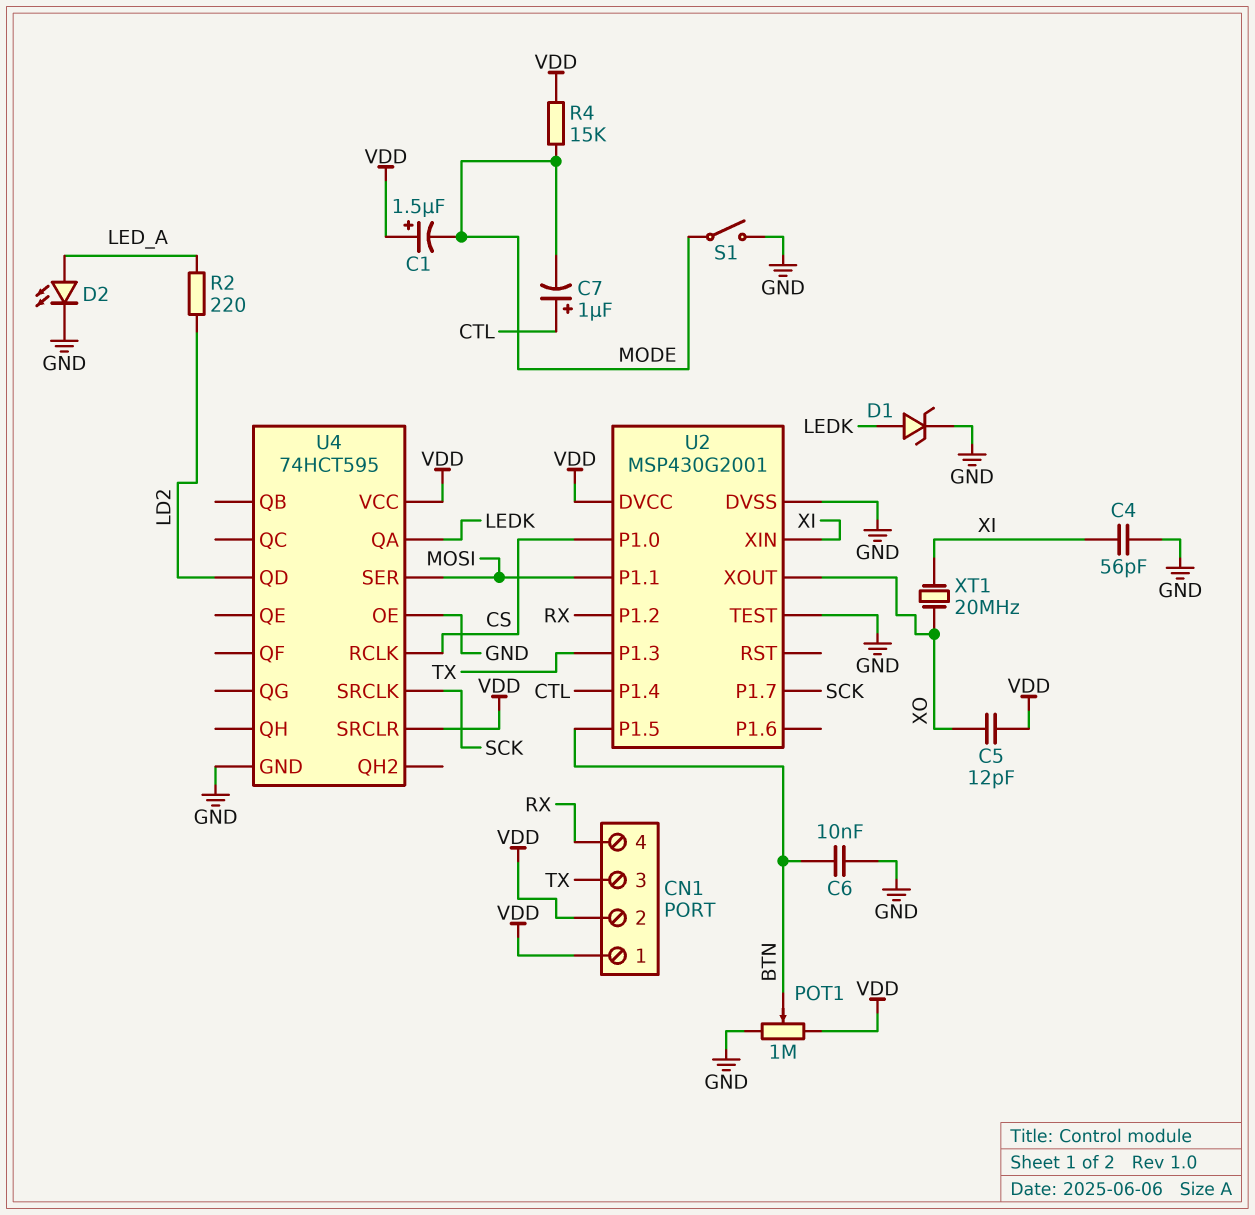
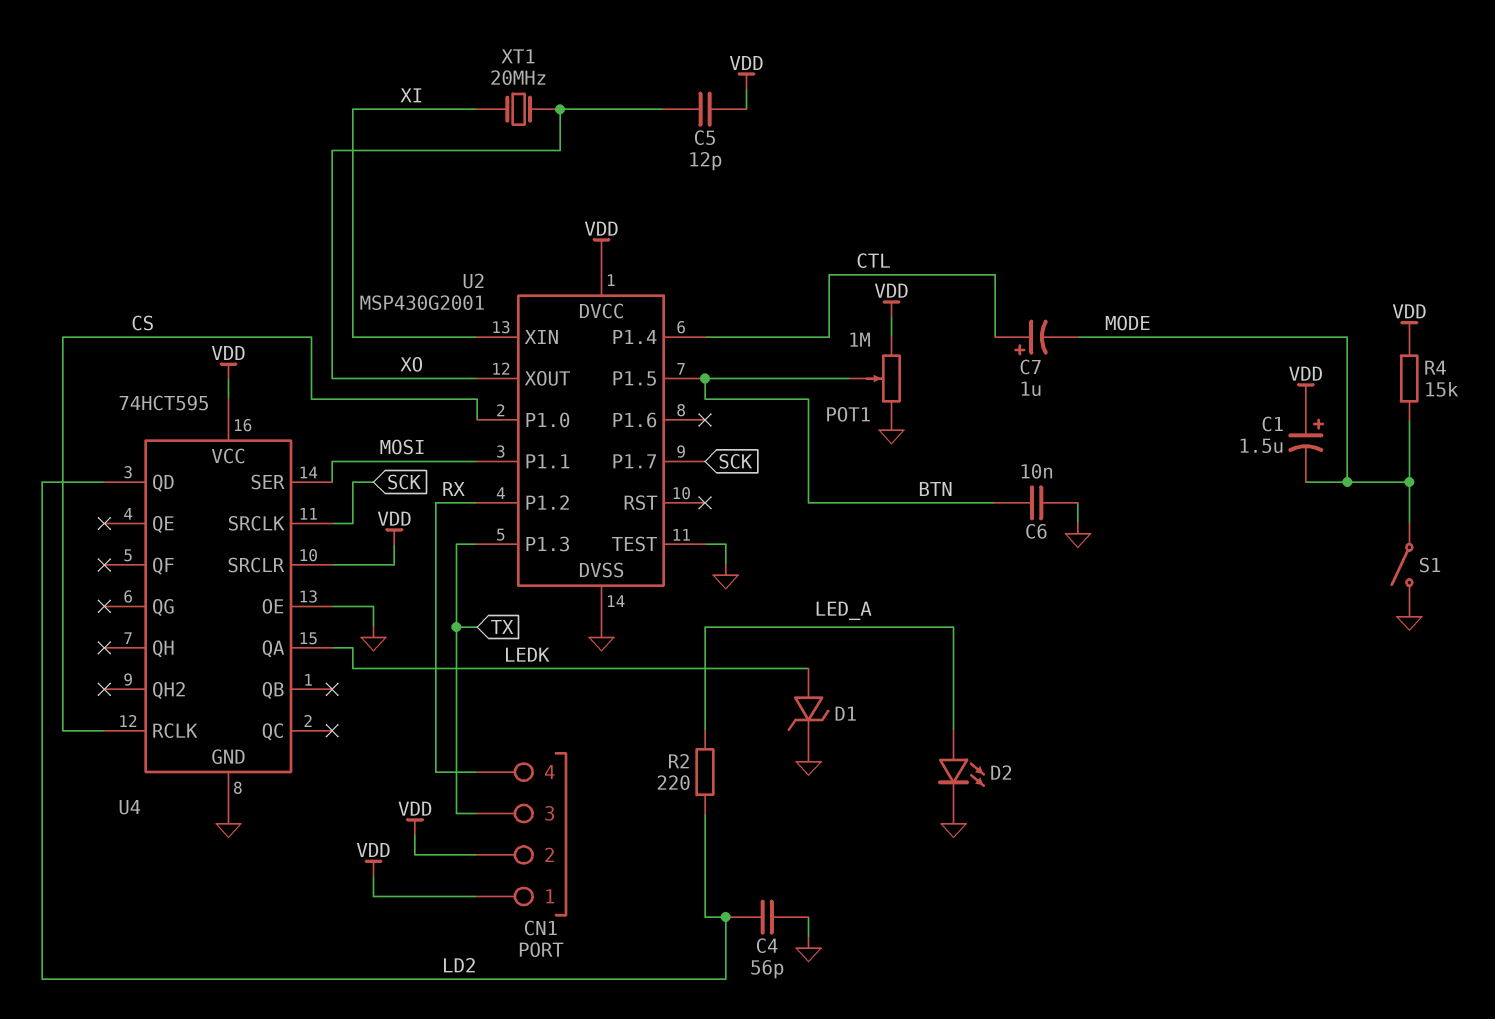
C4: 56pF (GND, XI) -> 56pF (GND, LD2)

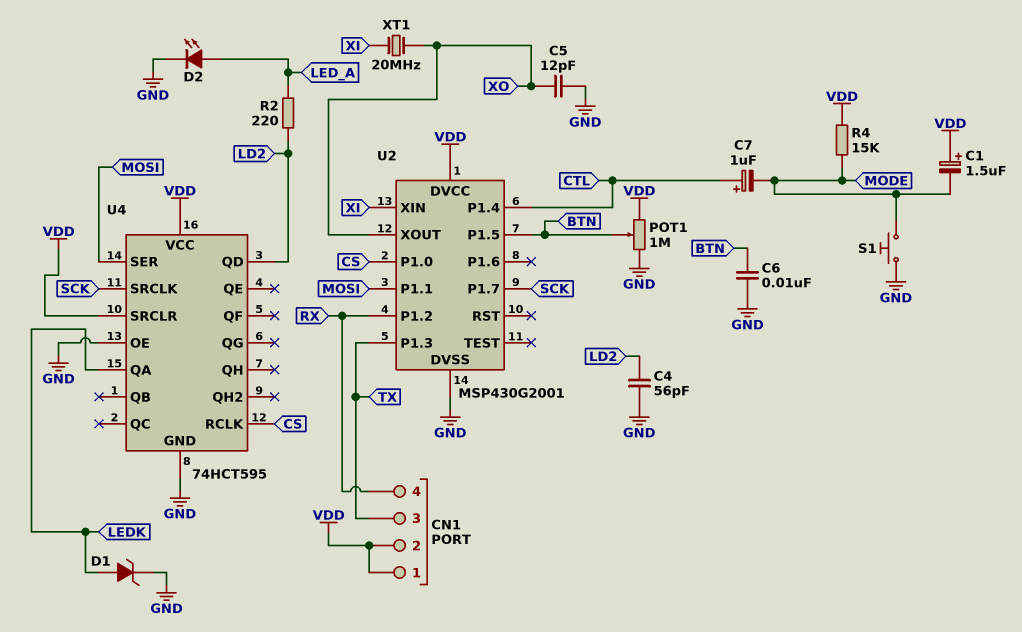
C5: 12pF (VDD, XO) -> 12pF (GND, XO)
S1: switch (GND, MODE) -> button (GND, MODE)
U2 pin TEST: GND -> none

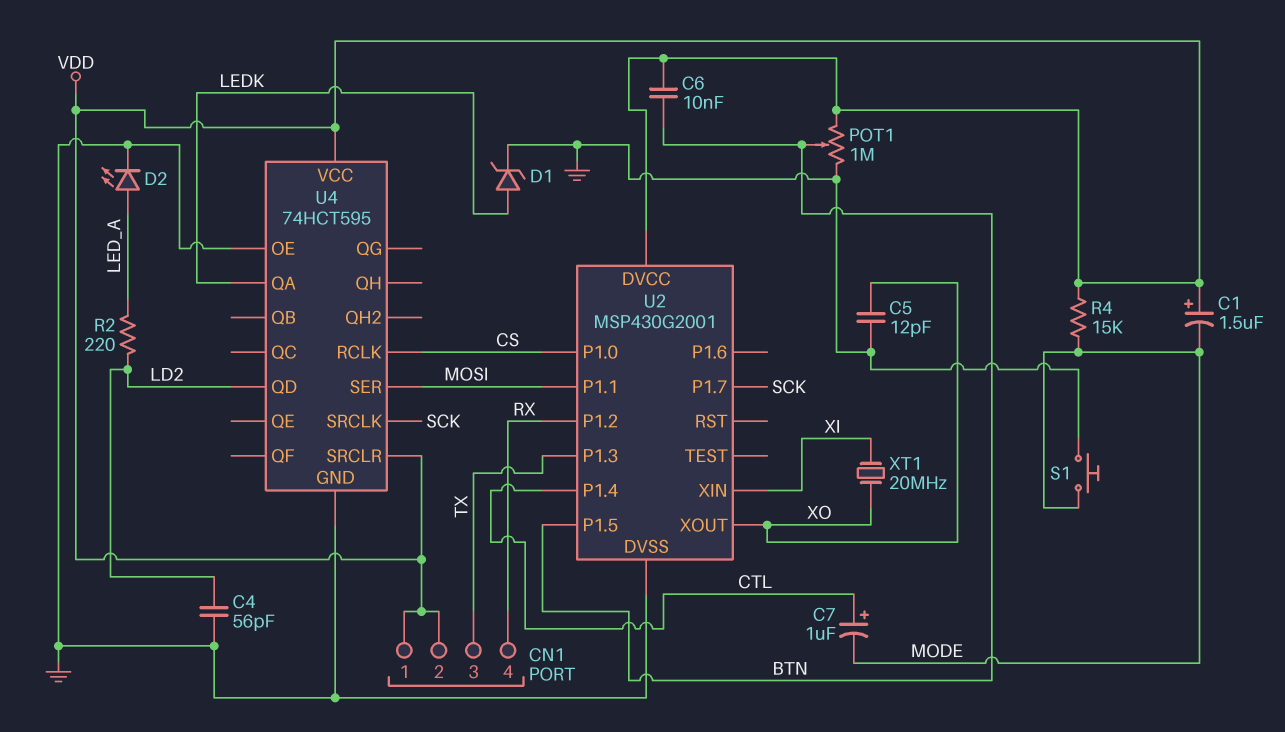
C6: 10nF (BTN, GND) -> 10nF (BTN, VDD)

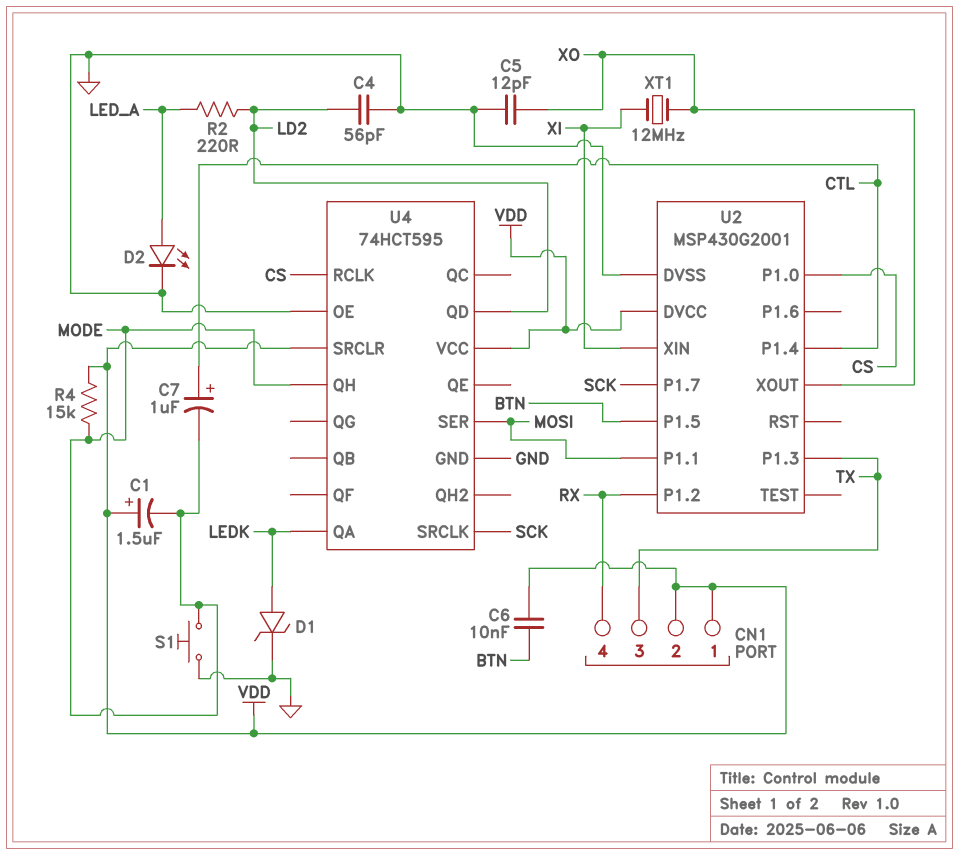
POT1: 1M (GND, VDD, wiper BTN) -> none
U4 pin QH: none -> MODE
XT1: 20MHz (XI, XO) -> 12MHz (XI, XO)

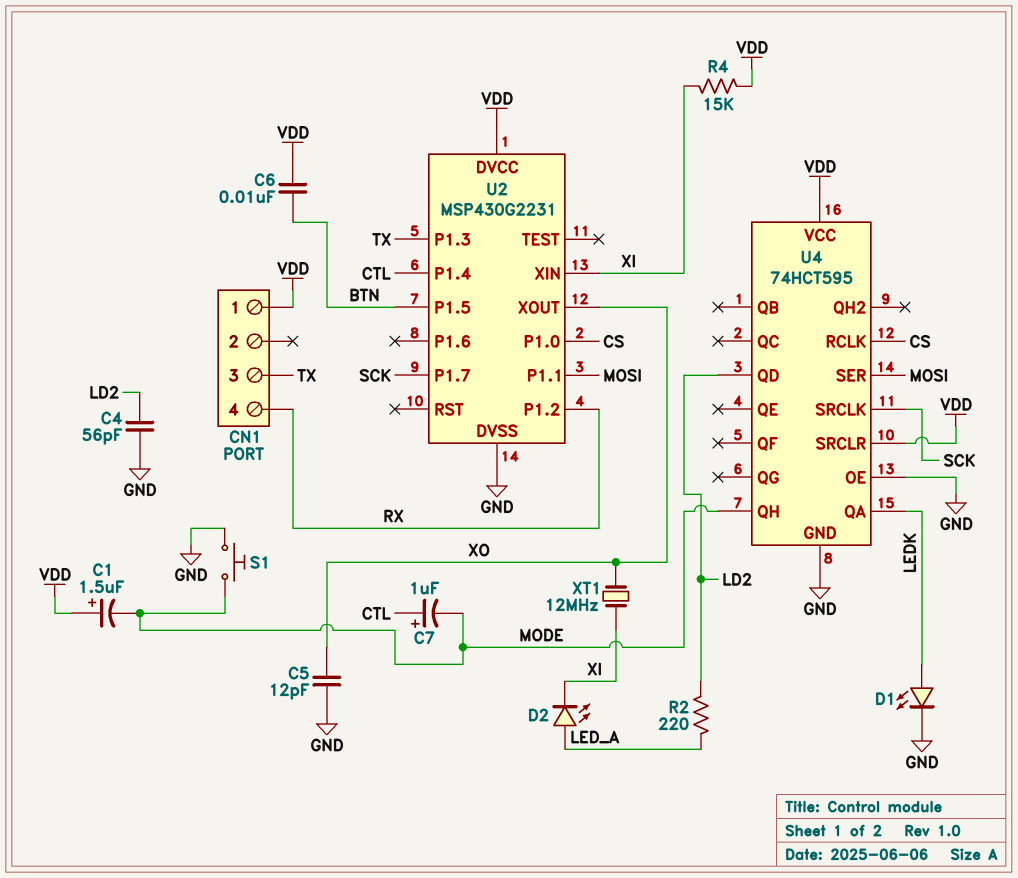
CN1 pin 2: VDD -> none
D1: zener (A LEDK, K GND) -> LED (A LEDK, K GND)
D2: LED (A LED_A, K GND) -> LED (A LED_A, K XI)
R4: 15k (MODE, VDD) -> 15k (VDD, XI)
U2: MSP430G2001 -> MSP430G2231

